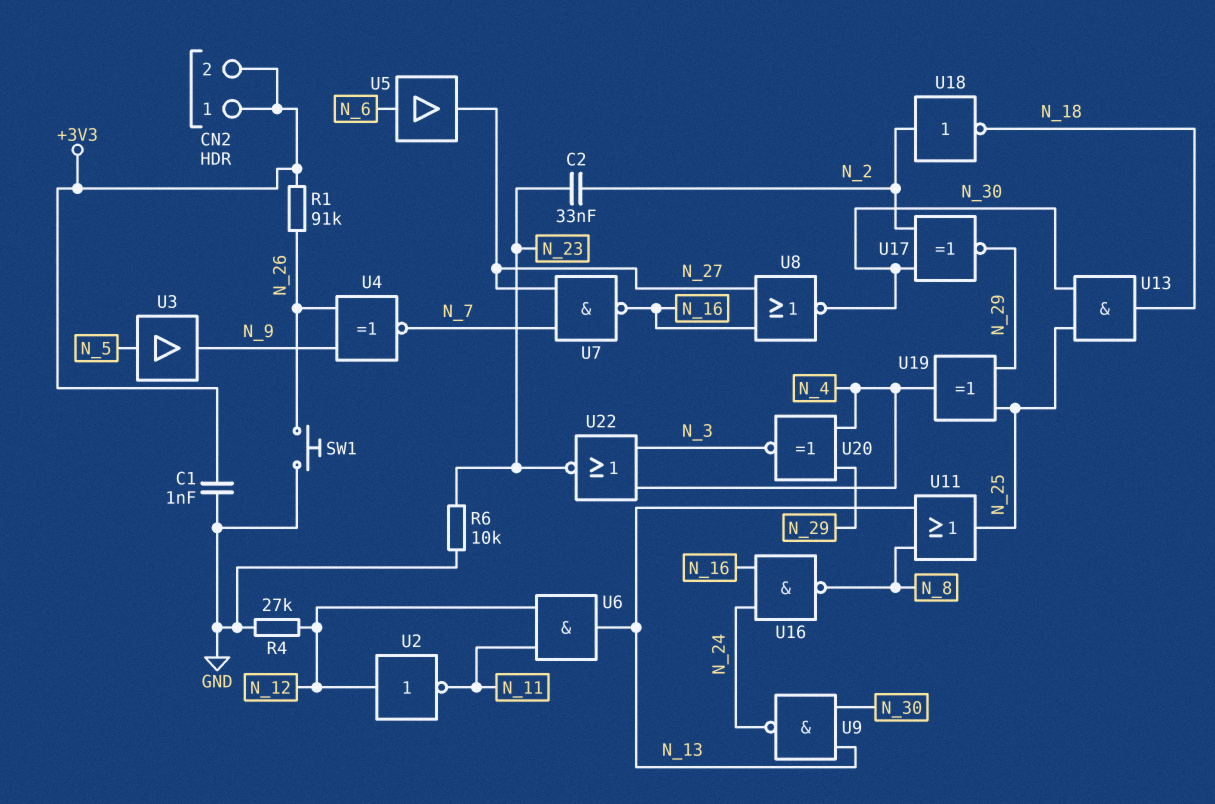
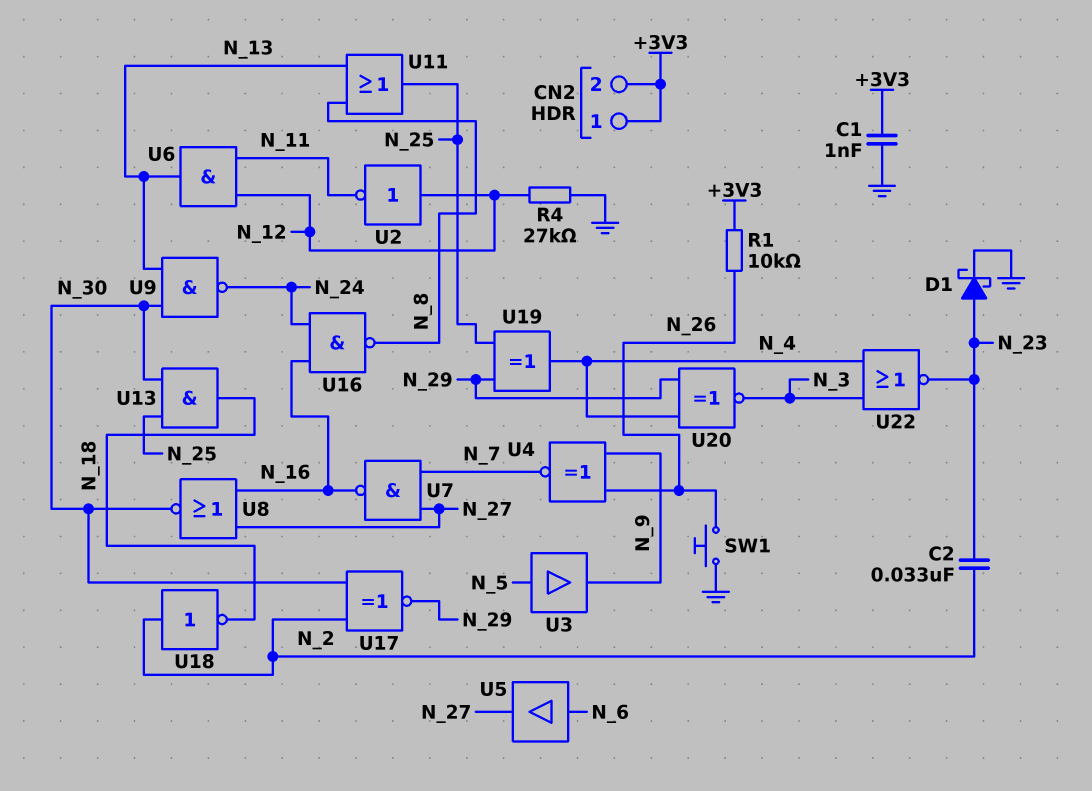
D1: none -> schottky (A N_23, K GND)
R1: 91k (+3V3, N_26) -> 10k (+3V3, N_26)
R6: 10k (GND, N_23) -> none

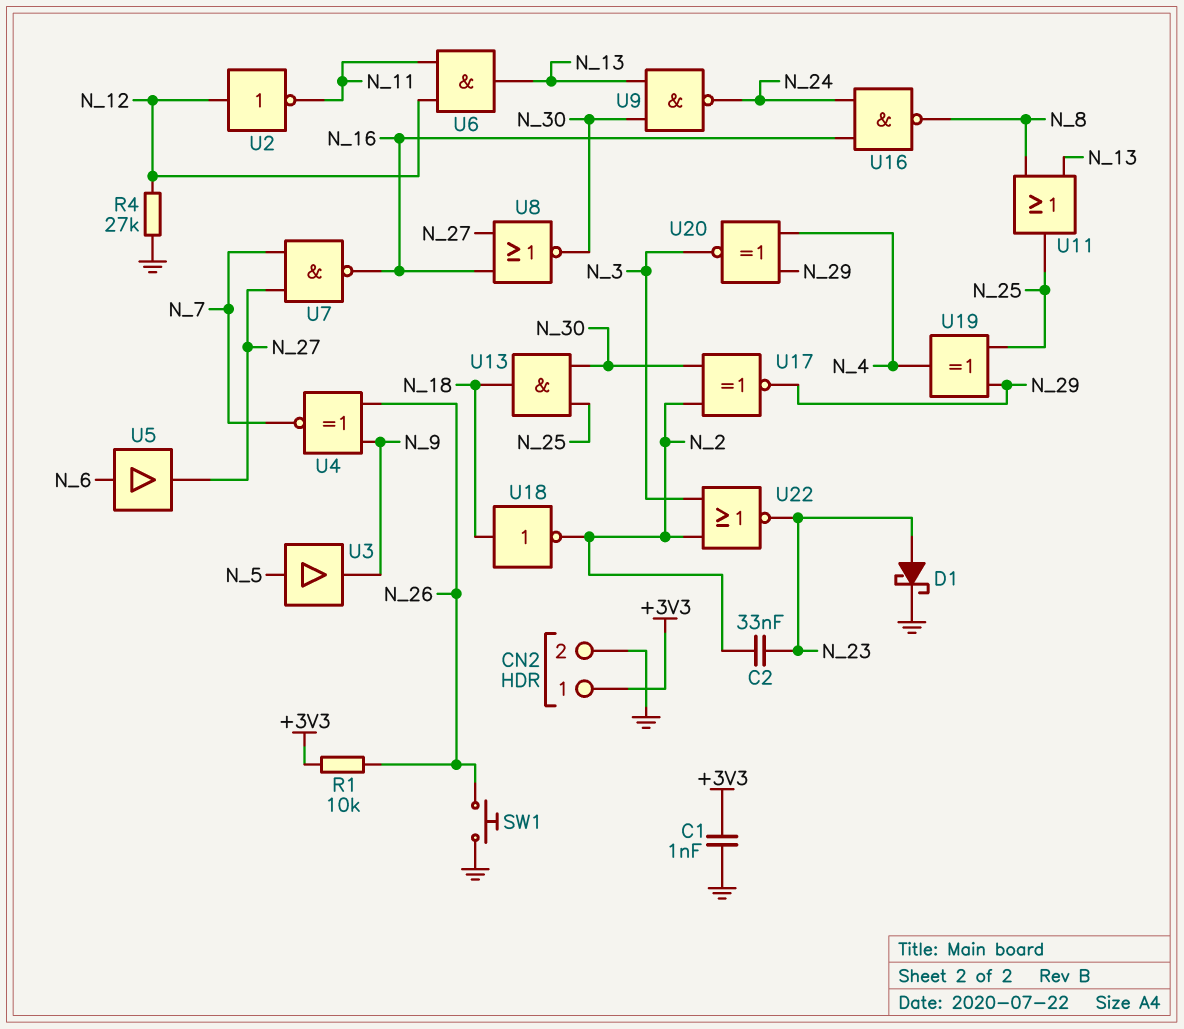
CN2 pin 2: +3V3 -> GND
U18: NOT (in N_2, out N_18) -> NOT (in N_18, out N_2)
U22: NOR (in N_3, in N_4, out N_23) -> NOR (in N_2, in N_3, out N_23)

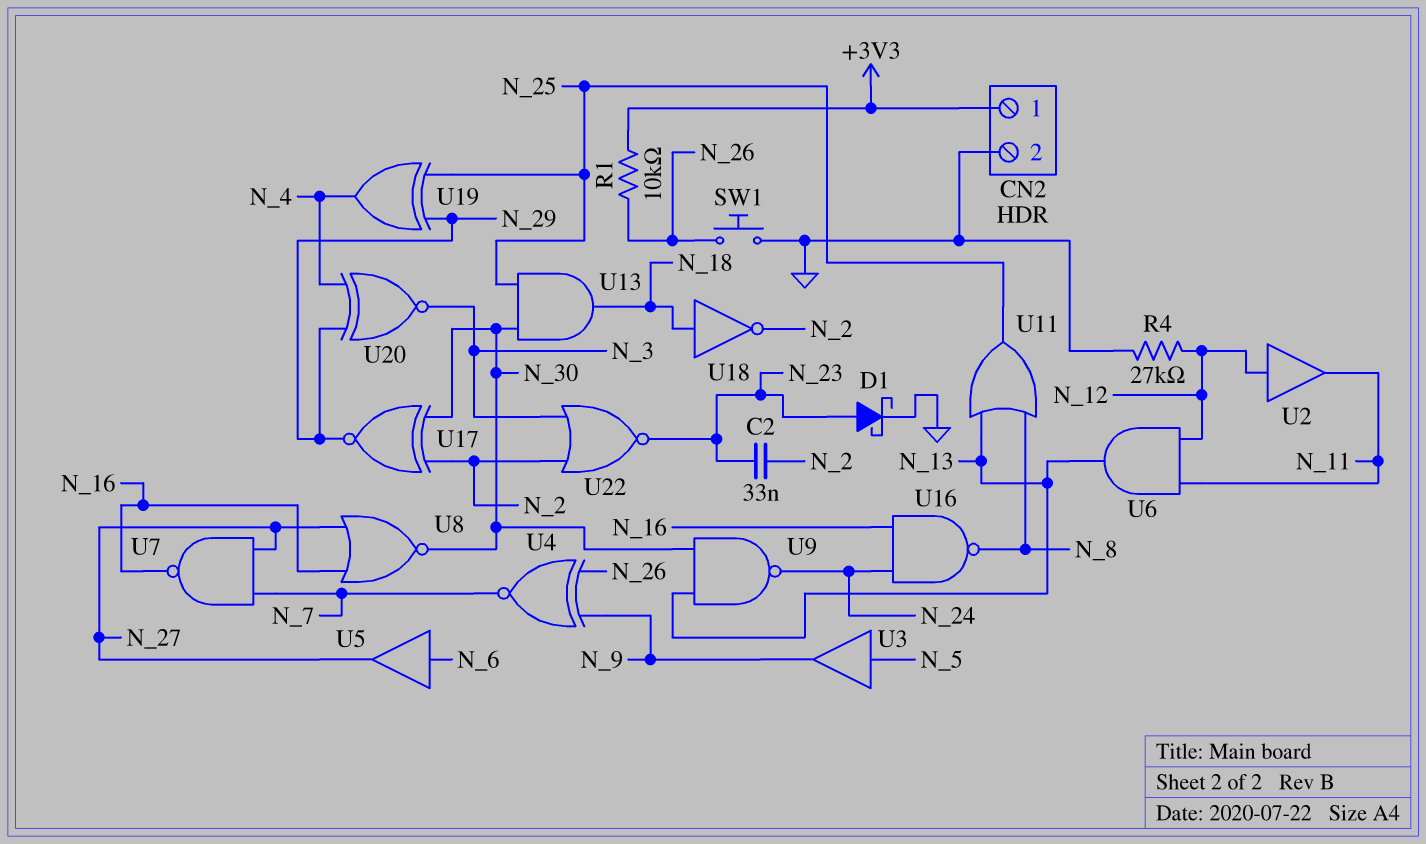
C1: 1nF (+3V3, GND) -> none
U2: NOT (in N_12, out N_11) -> buffer (in N_12, out N_11)

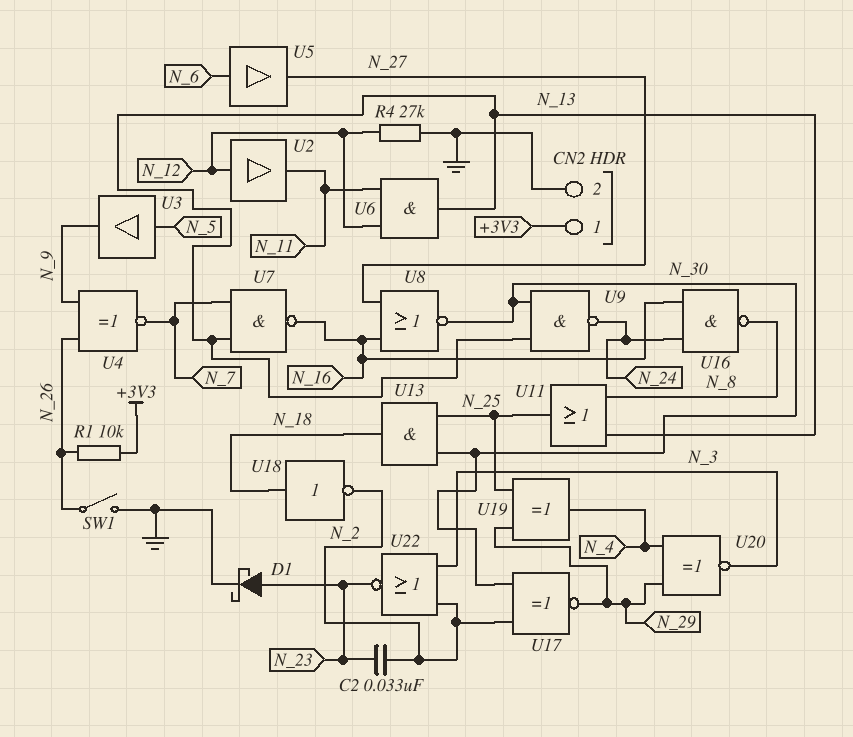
SW1: button (GND, N_26) -> switch (GND, N_26)
U7: NAND (in N_7, in N_27, out N_16) -> NAND (in N_7, in N_13, out N_16)

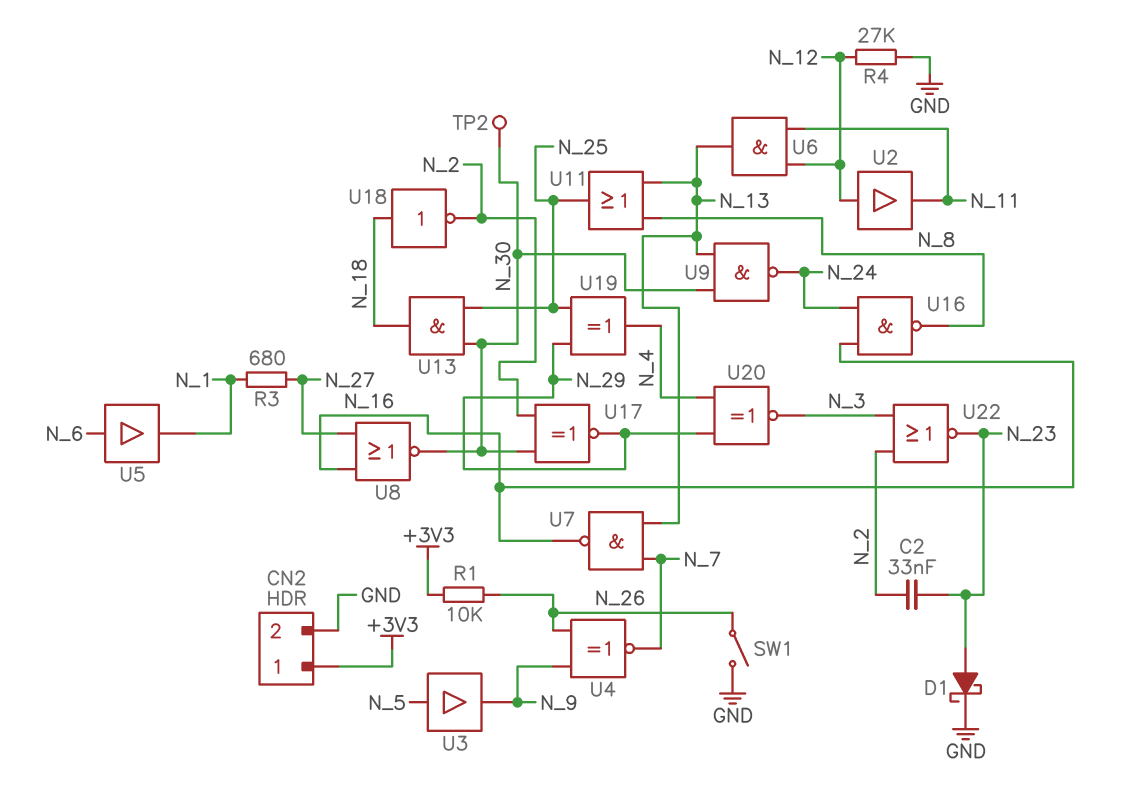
R3: none -> 680 (N_1, N_27)
TP2: none -> test point (N_30)
U5: buffer (in N_6, out N_27) -> buffer (in N_6, out N_1)

